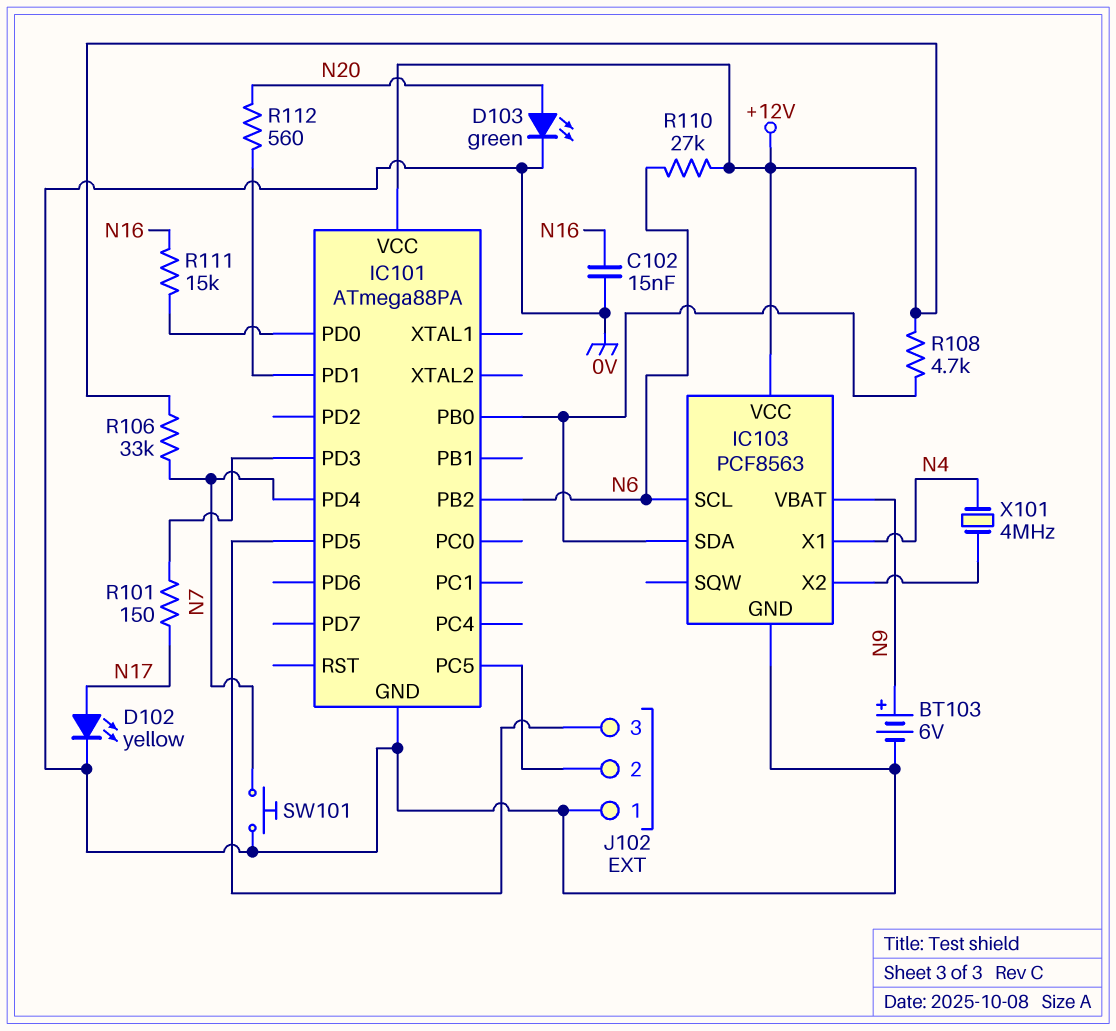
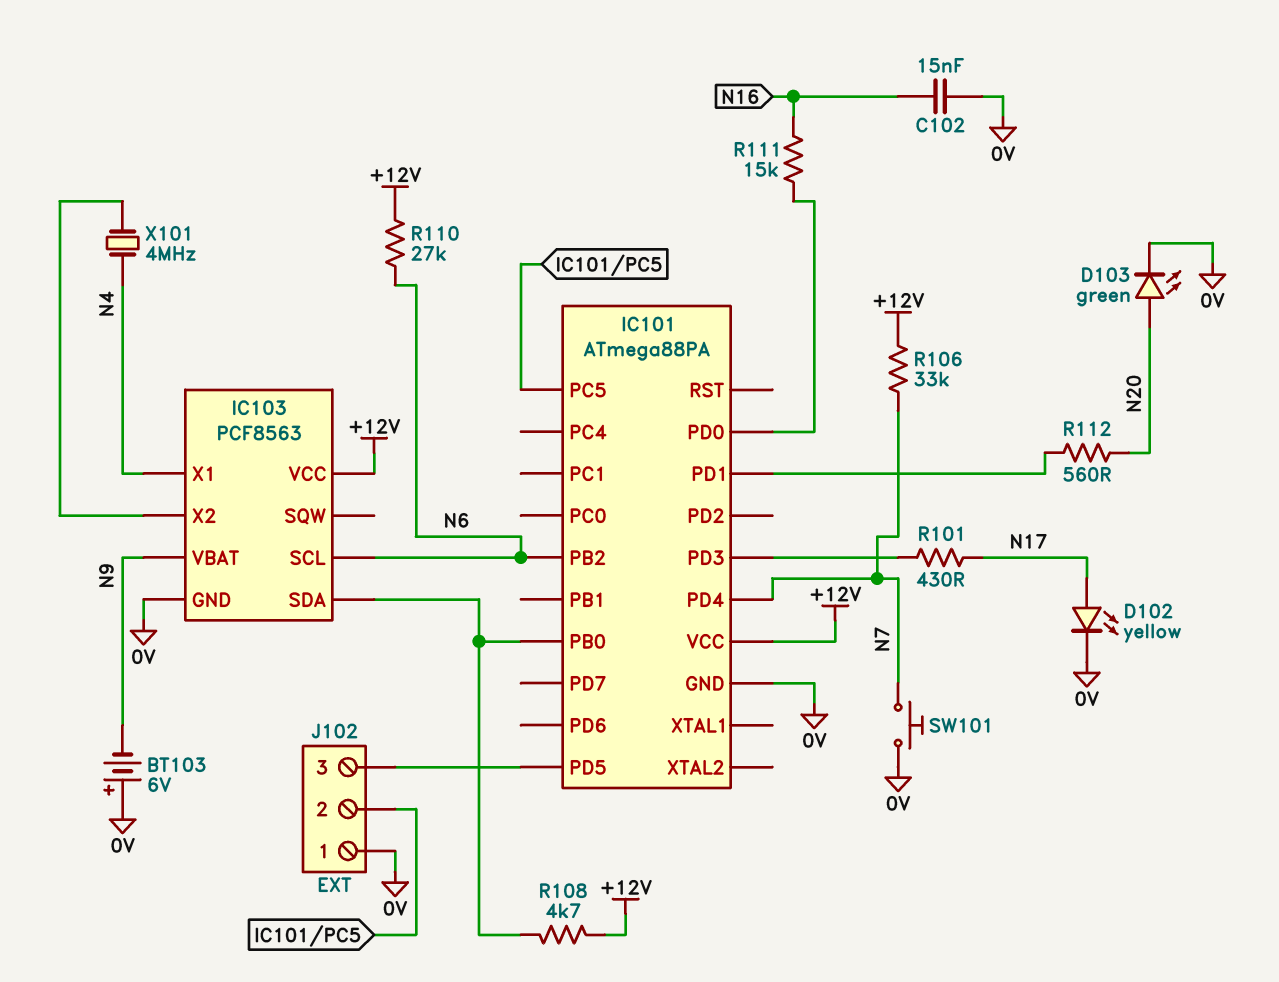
BT103: 6V (plus N9, minus 0V) -> 6V (plus 0V, minus N9)
R101: 150 (IC101/PD3, N17) -> 430 (IC101/PD3, N17)

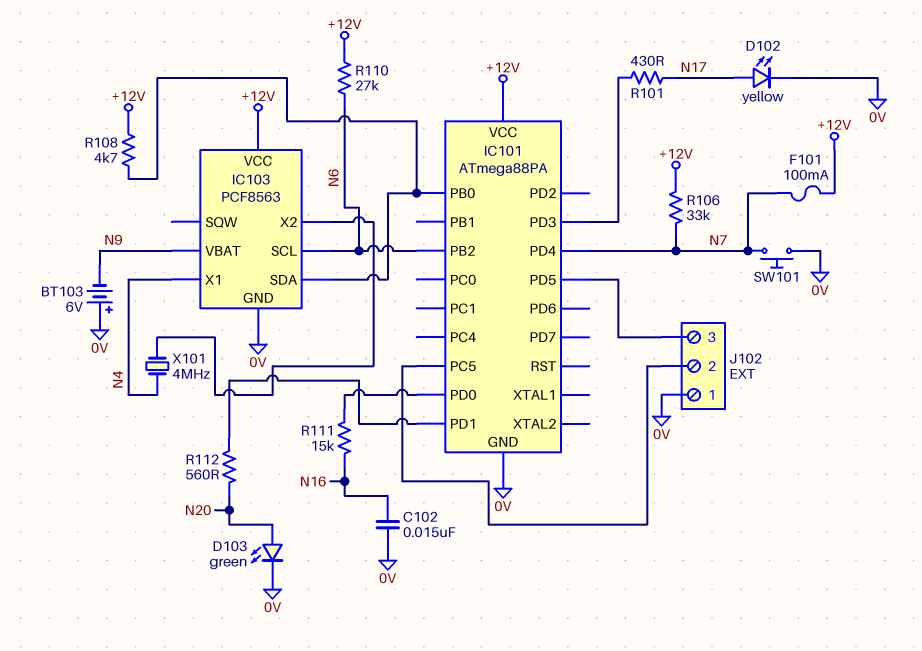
F101: none -> 100mA (+12V, N7)

